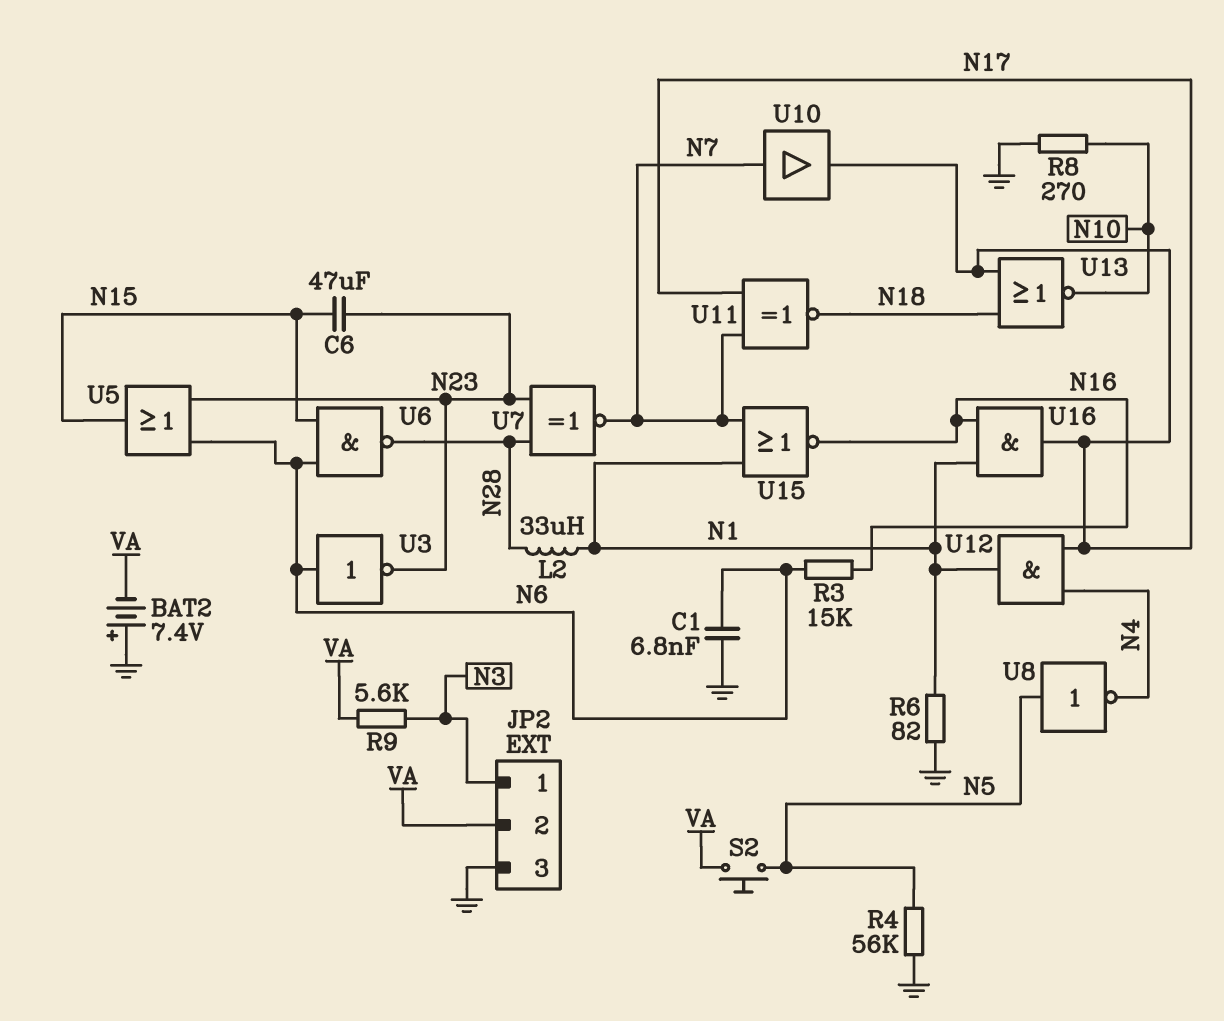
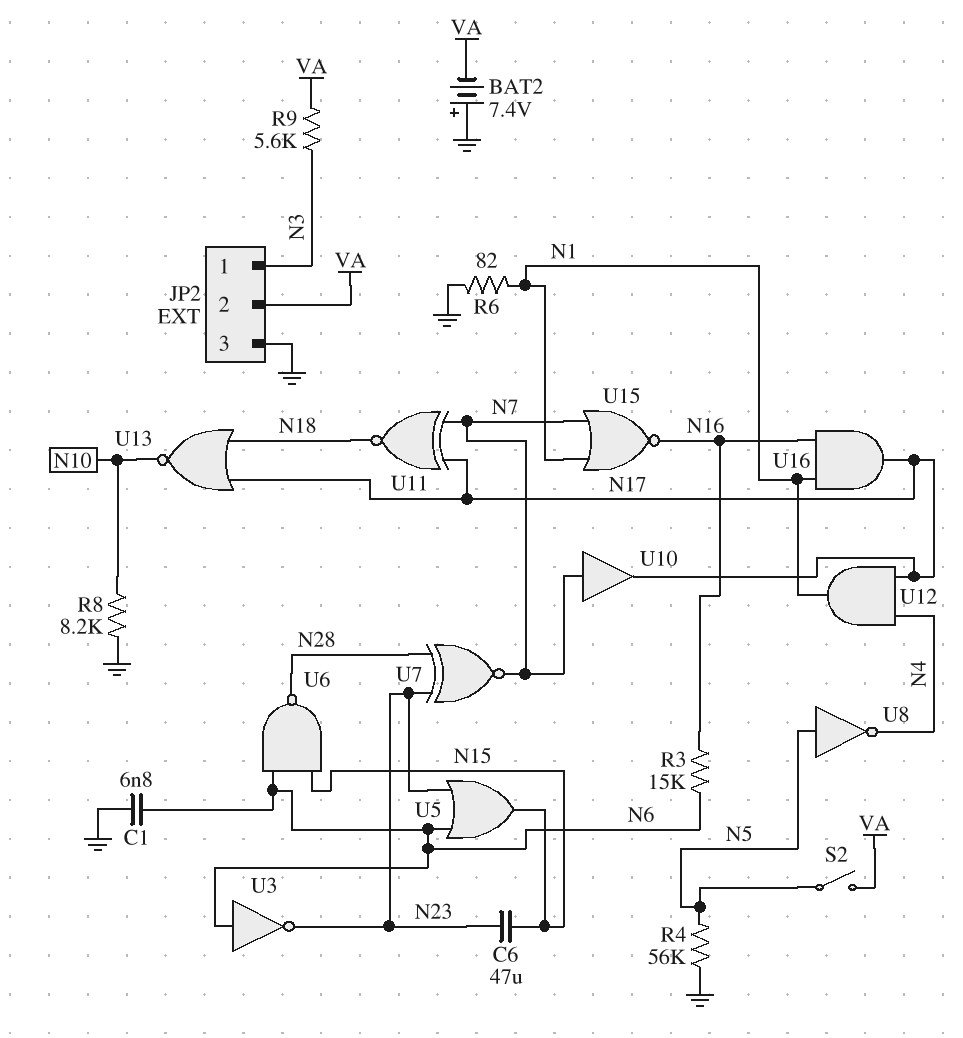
L2: 33uH (N1, N28) -> none
R8: 270 (GND, N10) -> 8.2k (GND, N10)
S2: button (N5, VA) -> switch (N5, VA)

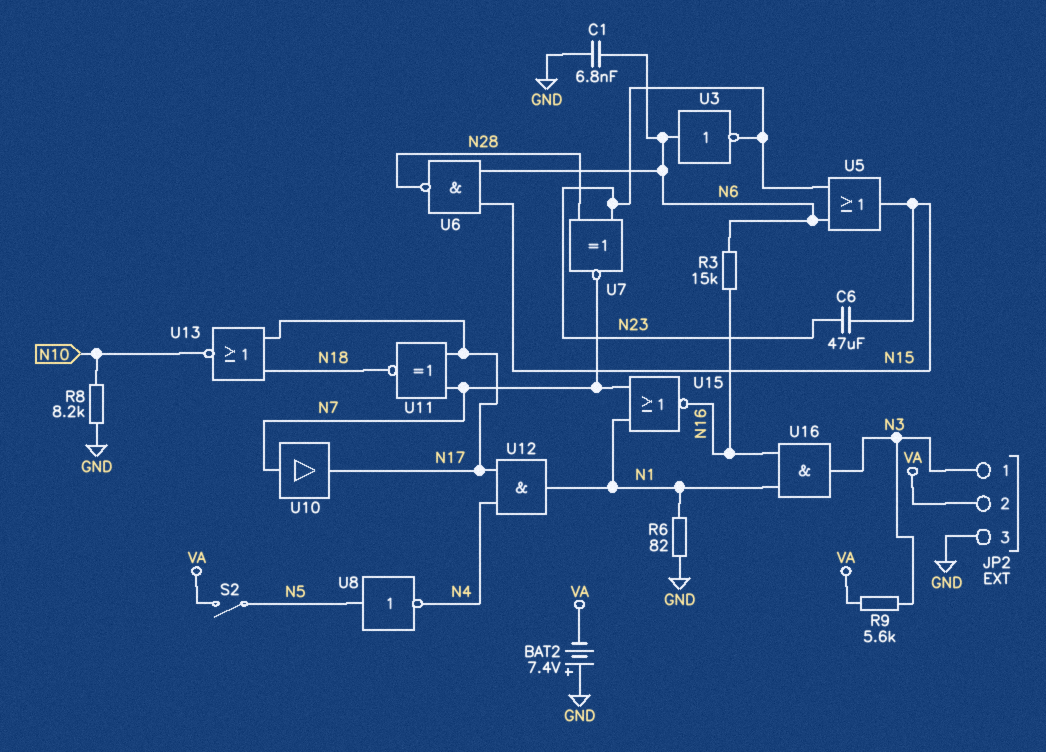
R4: 56k (GND, N5) -> none
U16: AND (in N1, in N16, out N17) -> AND (in N1, in N16, out N3)

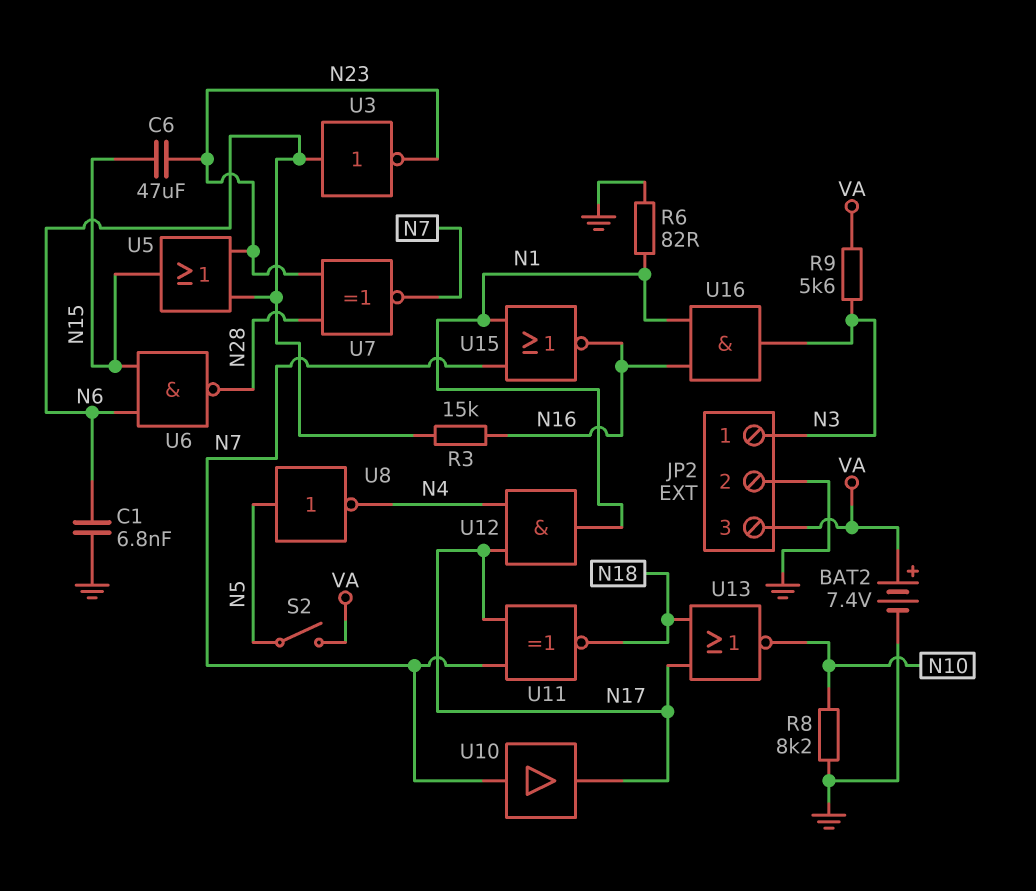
BAT2: 7.4V (plus GND, minus VA) -> 7.4V (plus VA, minus GND)
JP2 pin 2: VA -> GND
JP2 pin 3: GND -> VA

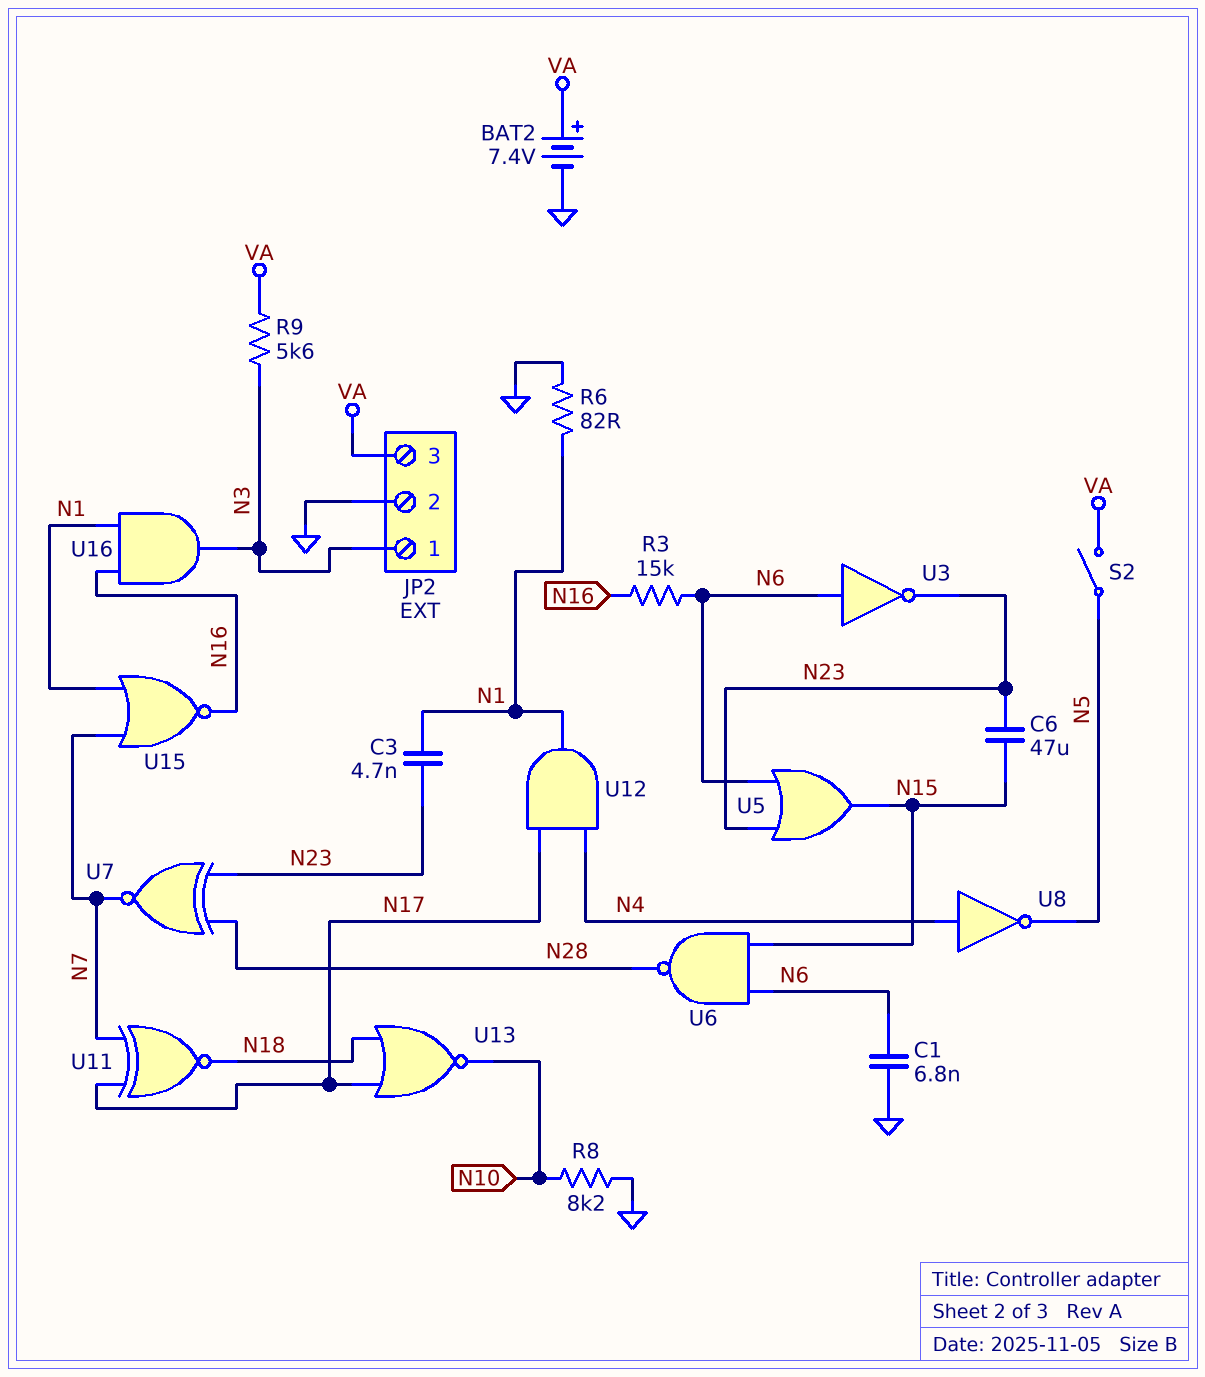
C3: none -> 4.7nF (N1, N23)
U8: NOT (in N5, out N4) -> NOT (in N4, out N5)
U10: buffer (in N7, out N17) -> none

